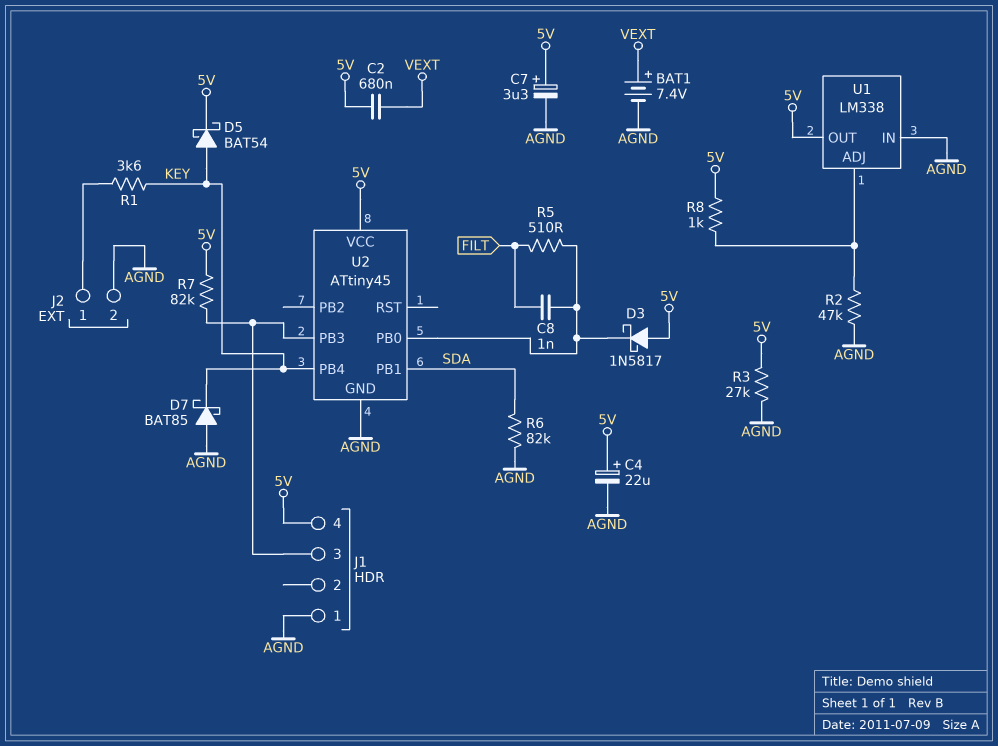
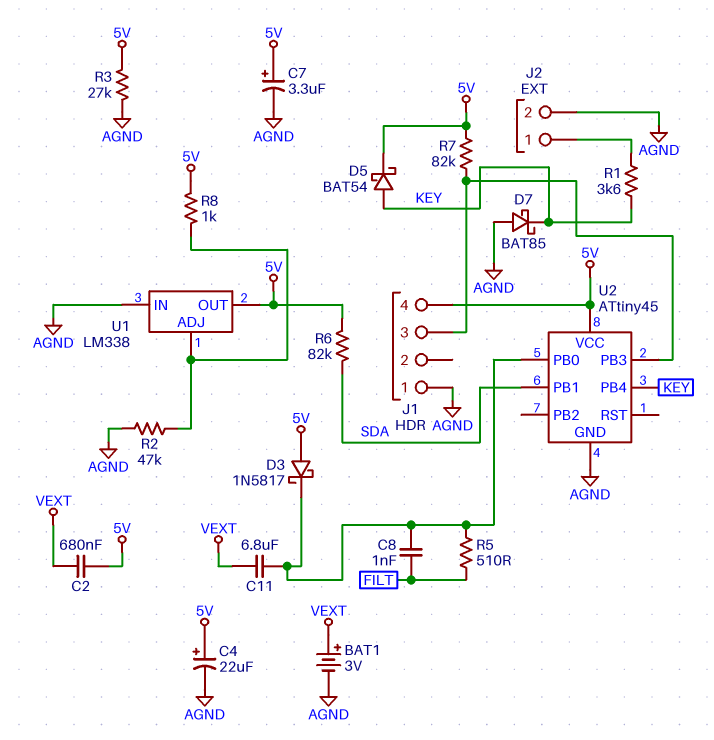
BAT1: 7.4V (plus VEXT, minus AGND) -> 3V (plus VEXT, minus AGND)
C11: none -> 6.8uF (U2/PB0, VEXT)
R6: 82k (AGND, SDA) -> 82k (5V, SDA)

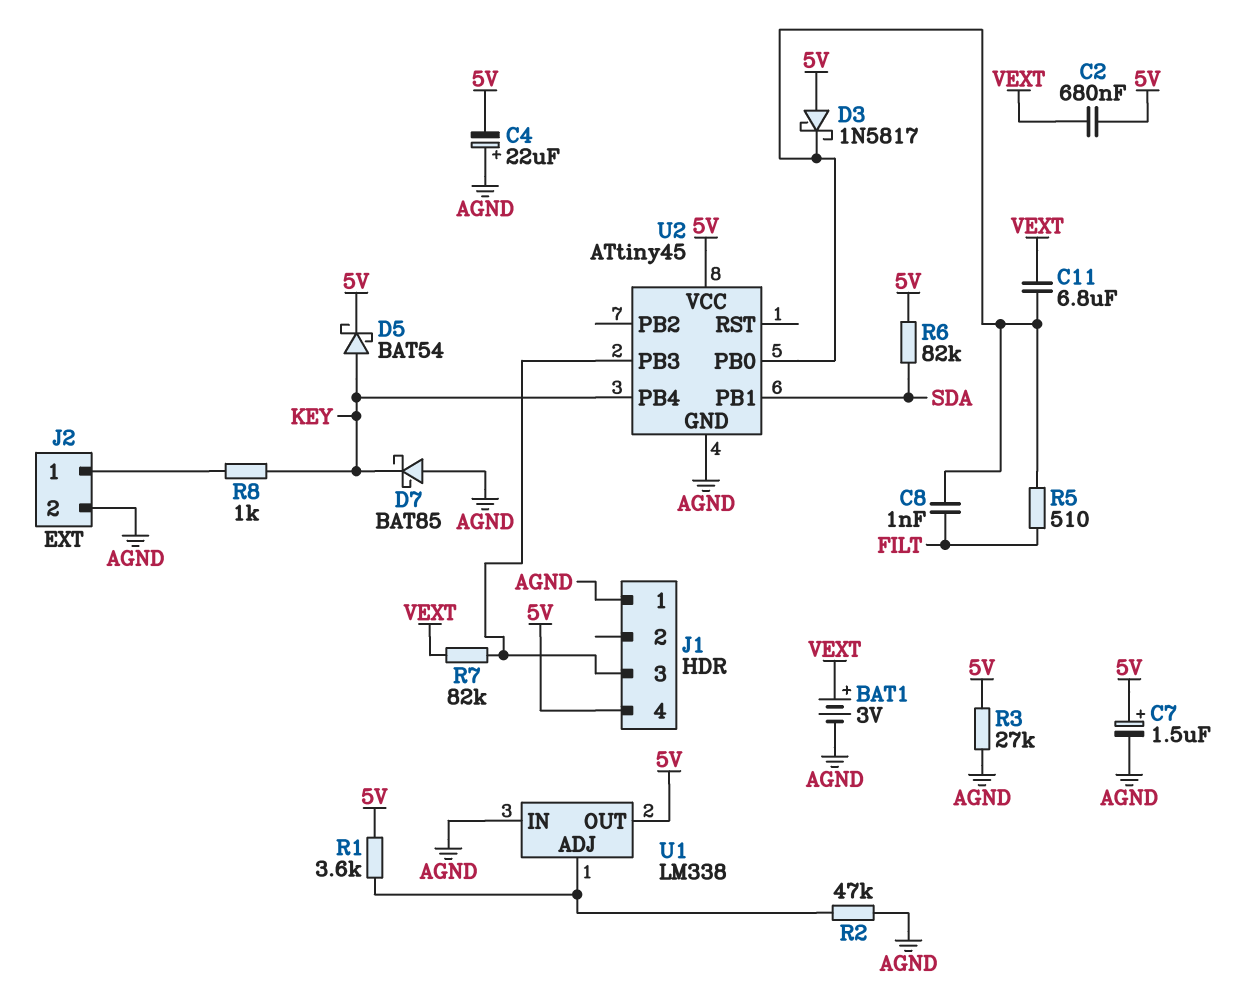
C4: 22uF (plus 5V, minus AGND) -> 22uF (plus AGND, minus 5V)
C7: 3.3uF (plus 5V, minus AGND) -> 1.5uF (plus 5V, minus AGND)
R1: 3.6k (J2/1, KEY) -> 3.6k (5V, U1/ADJ)
R7: 82k (5V, J1/3) -> 82k (J1/3, VEXT)
R8: 1k (5V, U1/ADJ) -> 1k (J2/1, KEY)

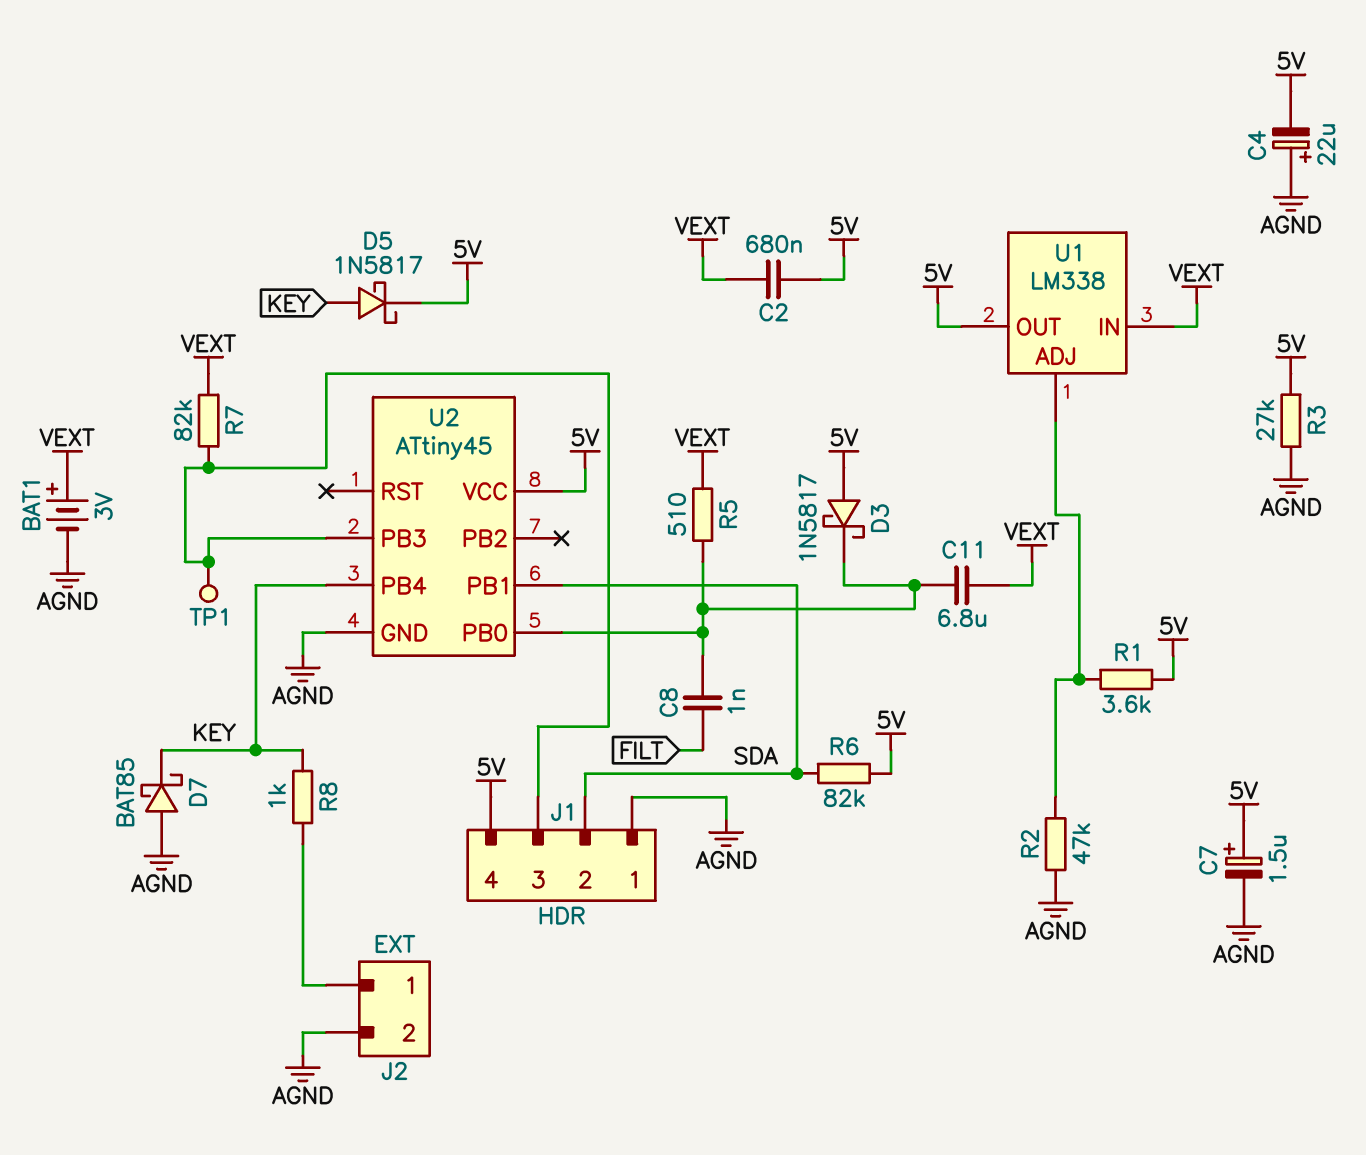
D5: schottky BAT54 (A KEY, K 5V) -> schottky 1N5817 (A KEY, K 5V)
J1 pin 2: none -> SDA
R5: 510 (FILT, U2/PB0) -> 510 (U2/PB0, VEXT)
TP1: none -> test point (J1/3)
U1 pin IN: AGND -> VEXT

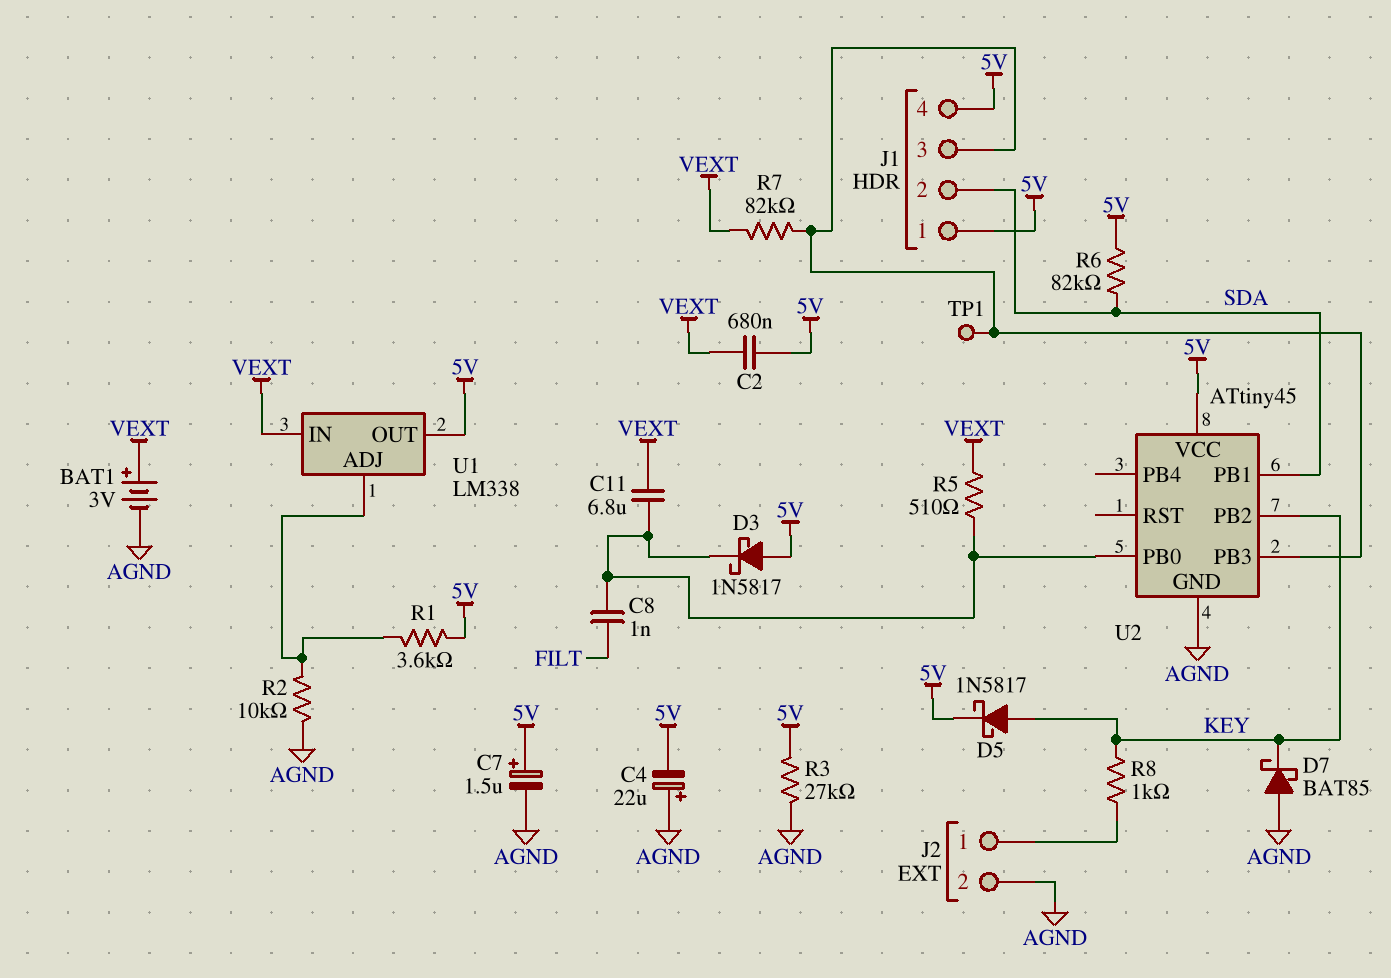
J1 pin 1: AGND -> 5V
R2: 47k (AGND, U1/ADJ) -> 10k (AGND, U1/ADJ)
U2 pin PB2: none -> KEY
U2 pin PB4: KEY -> none

